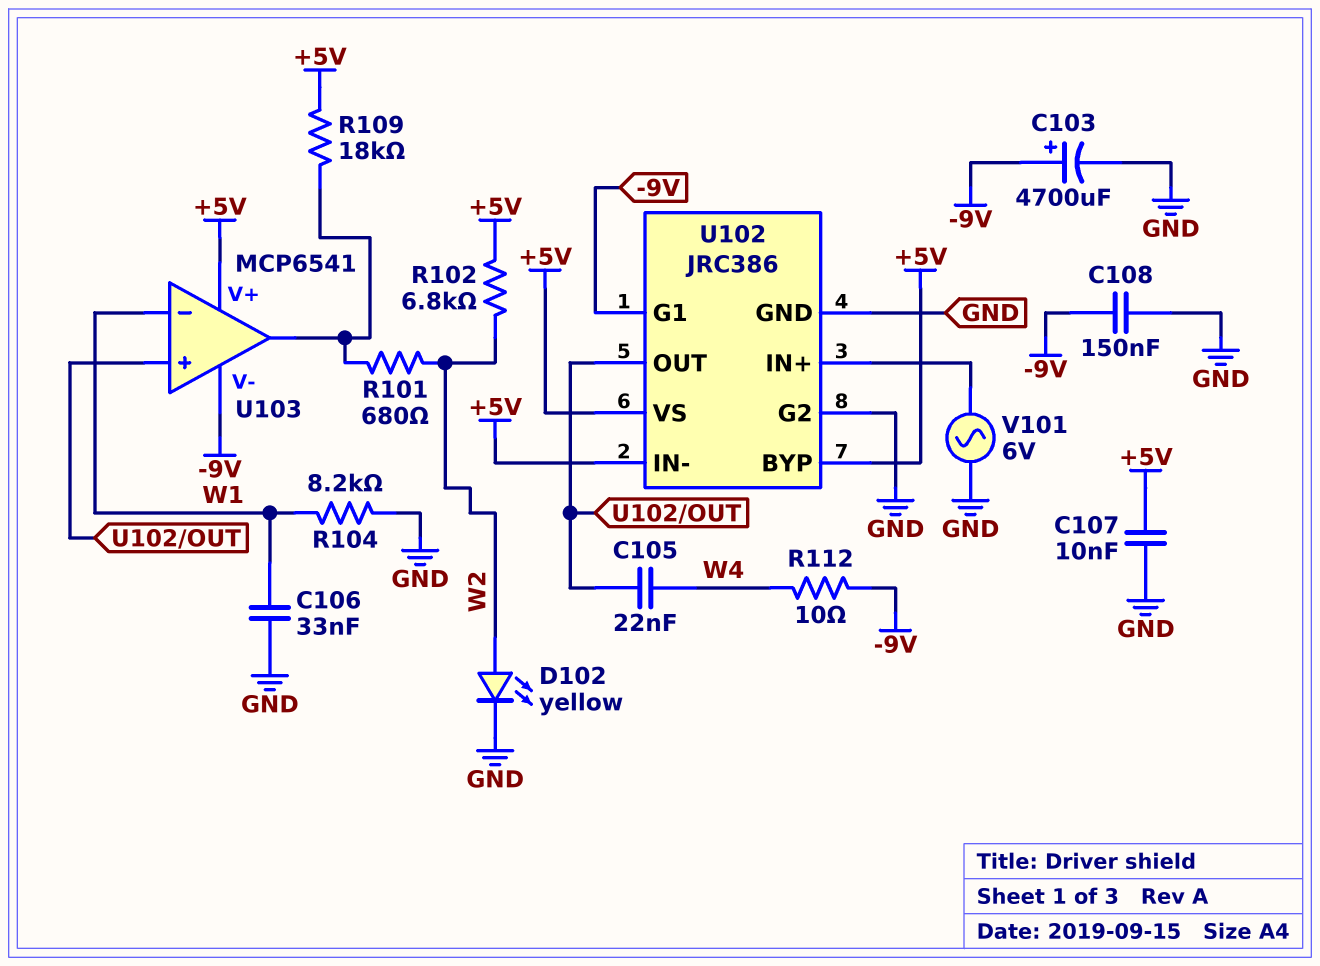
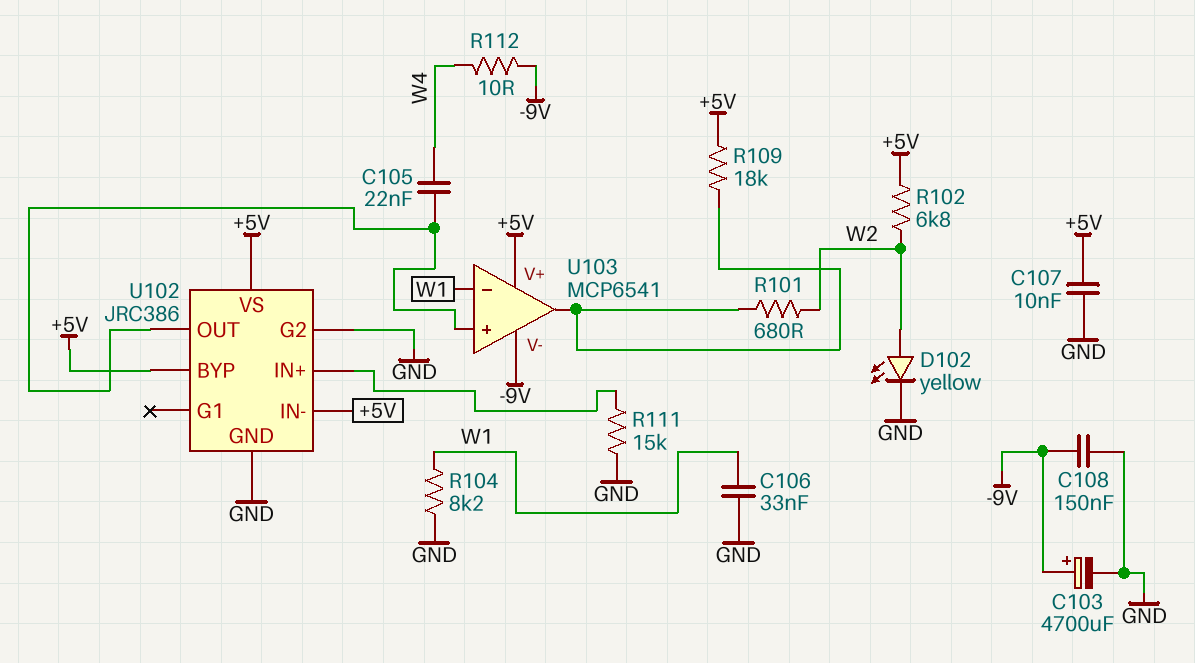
R111: none -> 15k (GND, U102/IN+)
U102 pin G1: -9V -> none
V101: AC 6V (GND, U102/IN+) -> none

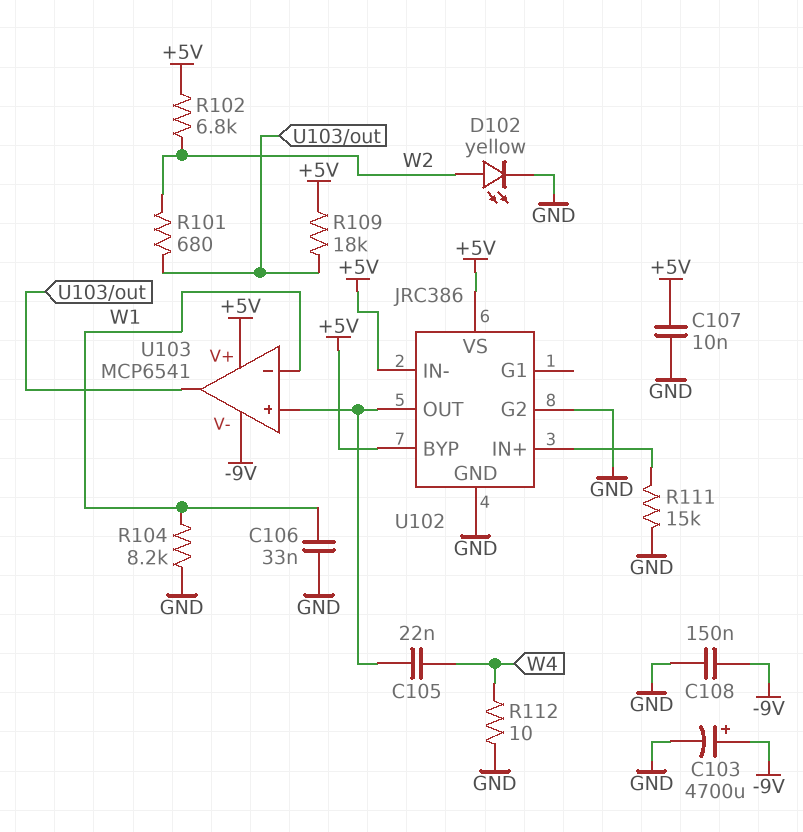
R112: 10 (-9V, W4) -> 10 (GND, W4)

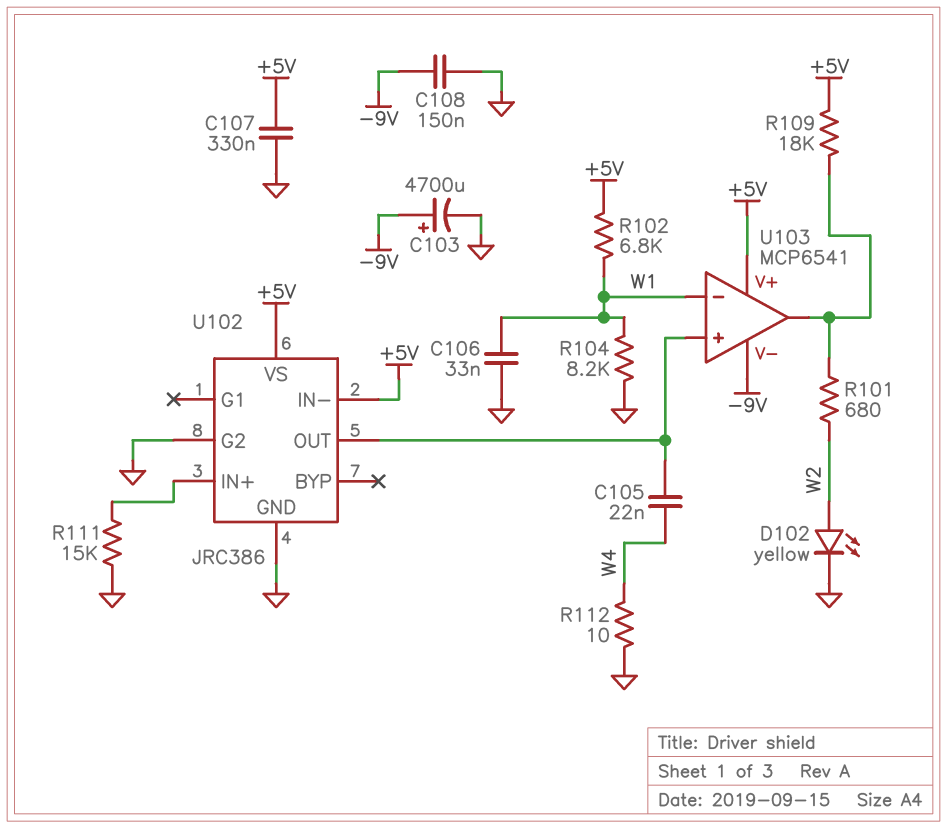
C107: 10nF (+5V, GND) -> 330nF (+5V, GND)
R102: 6.8k (+5V, W2) -> 6.8k (+5V, W1)
U102 pin BYP: +5V -> none

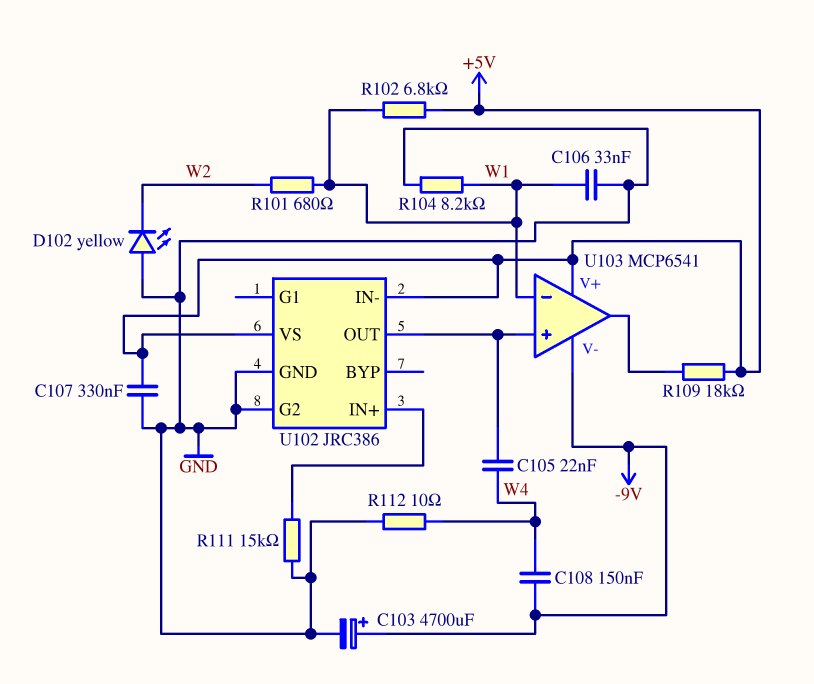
C108: 150nF (-9V, GND) -> 150nF (-9V, W4)
D102: LED yellow (A W2, K GND) -> LED yellow (A GND, K W2)
R101: 680 (U103/out, W2) -> 680 (W1, W2)

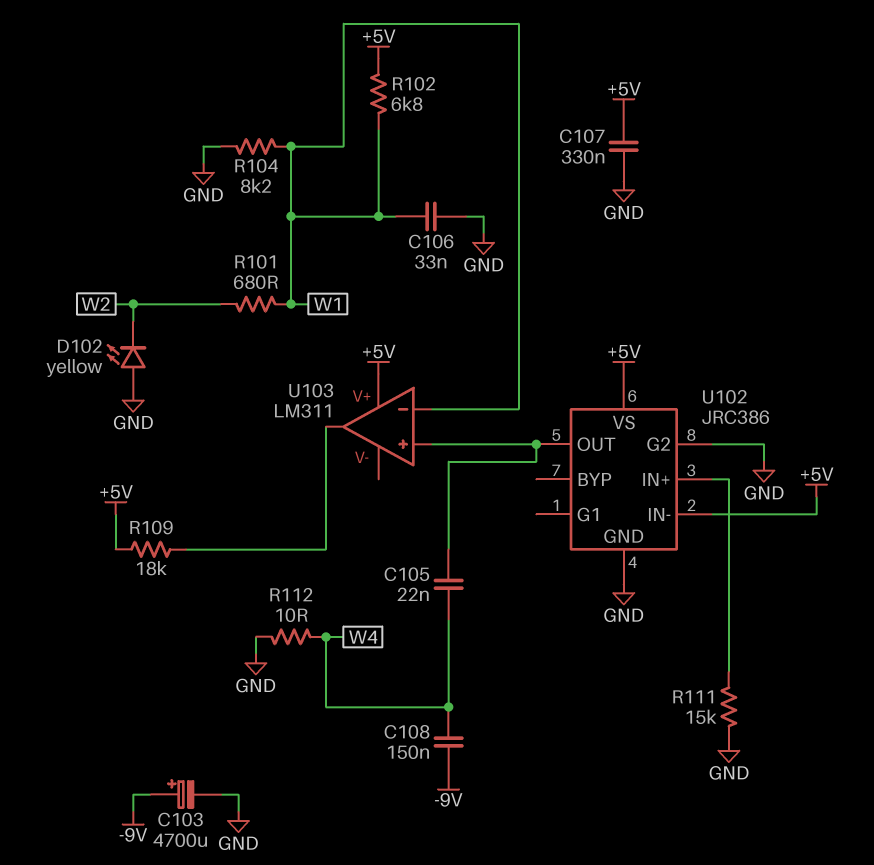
U103: MCP6541 -> LM311
U103 pin V-: -9V -> none

